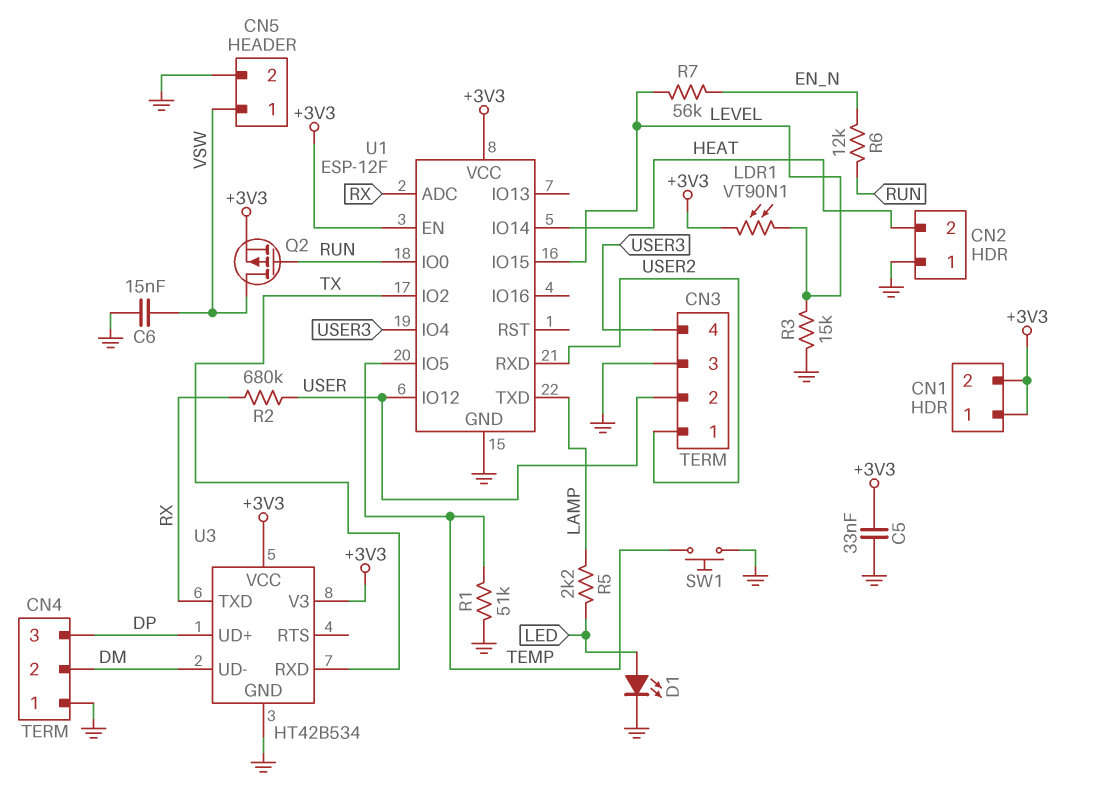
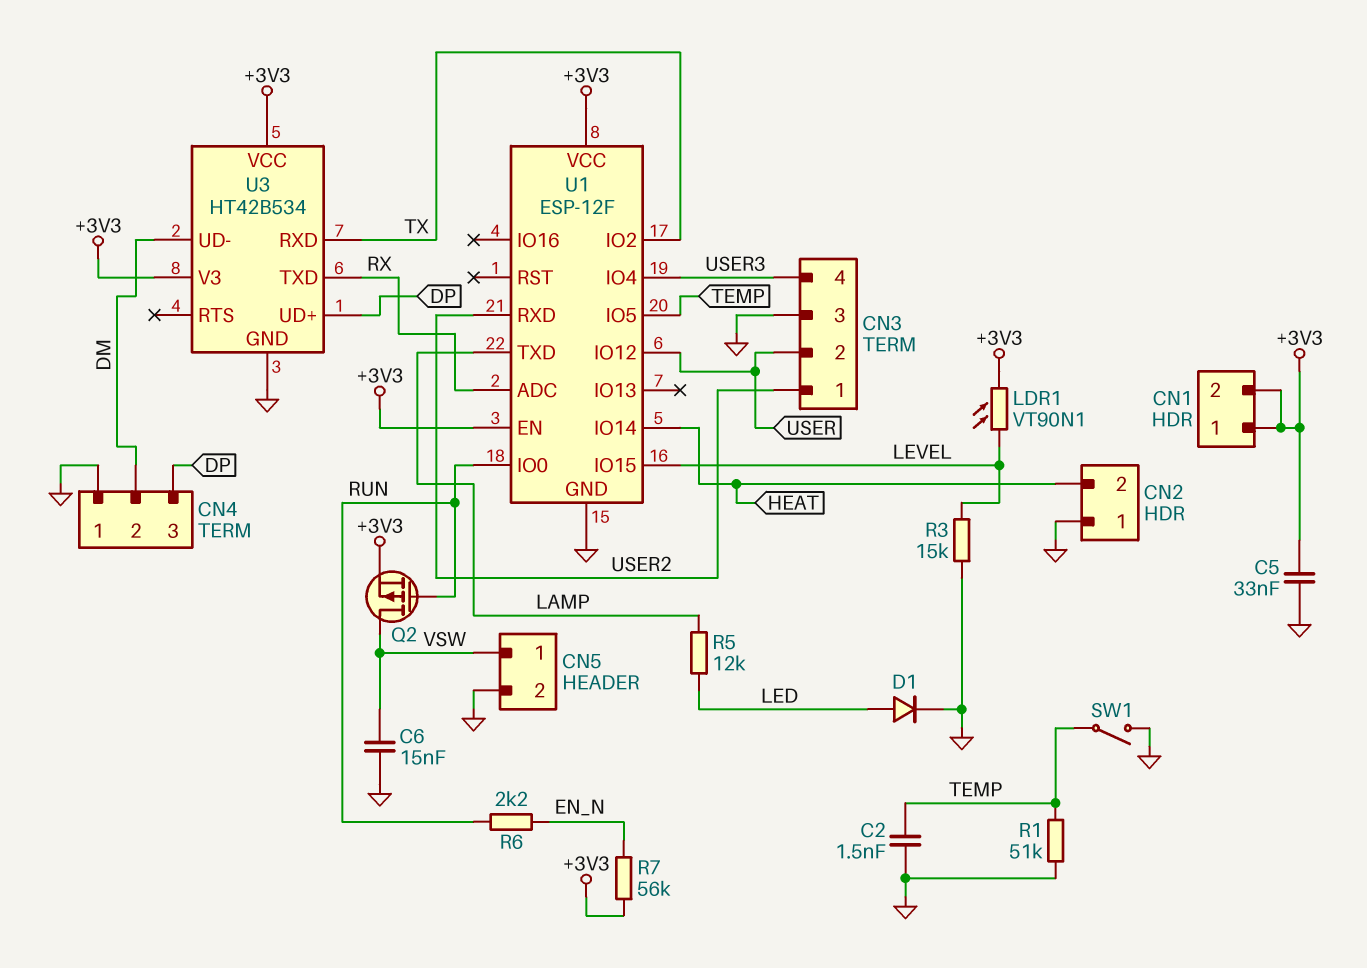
C2: none -> 1.5nF (GND, TEMP)
D1: LED (A LED, K GND) -> diode (A LED, K GND)
R2: 680k (RX, USER) -> none
R5: 2.2k (LAMP, LED) -> 12k (LAMP, LED)
R6: 12k (EN_N, RUN) -> 2.2k (EN_N, RUN)
R7: 56k (EN_N, LEVEL) -> 56k (+3V3, EN_N)
SW1: button (GND, TEMP) -> switch (GND, TEMP)

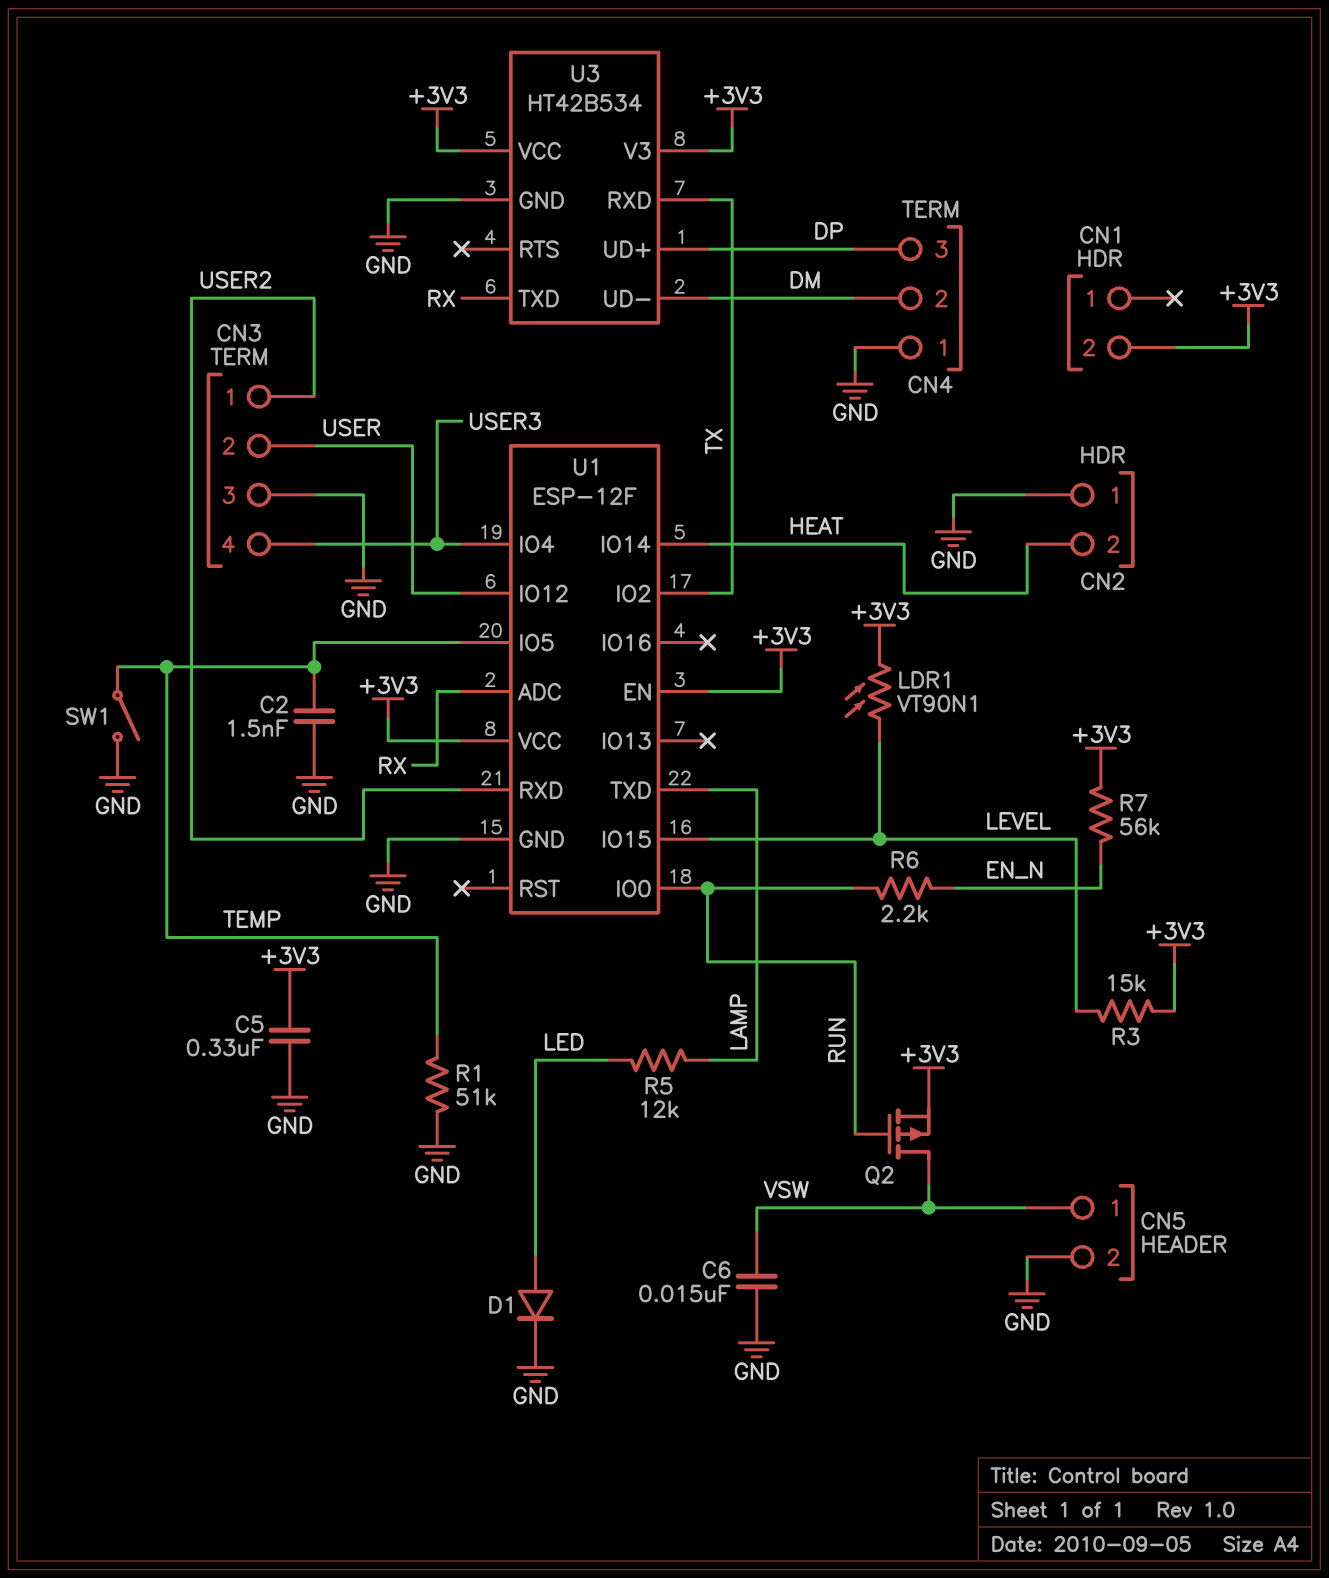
C5: 33nF (+3V3, GND) -> 330nF (+3V3, GND)
CN1 pin 1: +3V3 -> none
R3: 15k (GND, LEVEL) -> 15k (+3V3, LEVEL)

